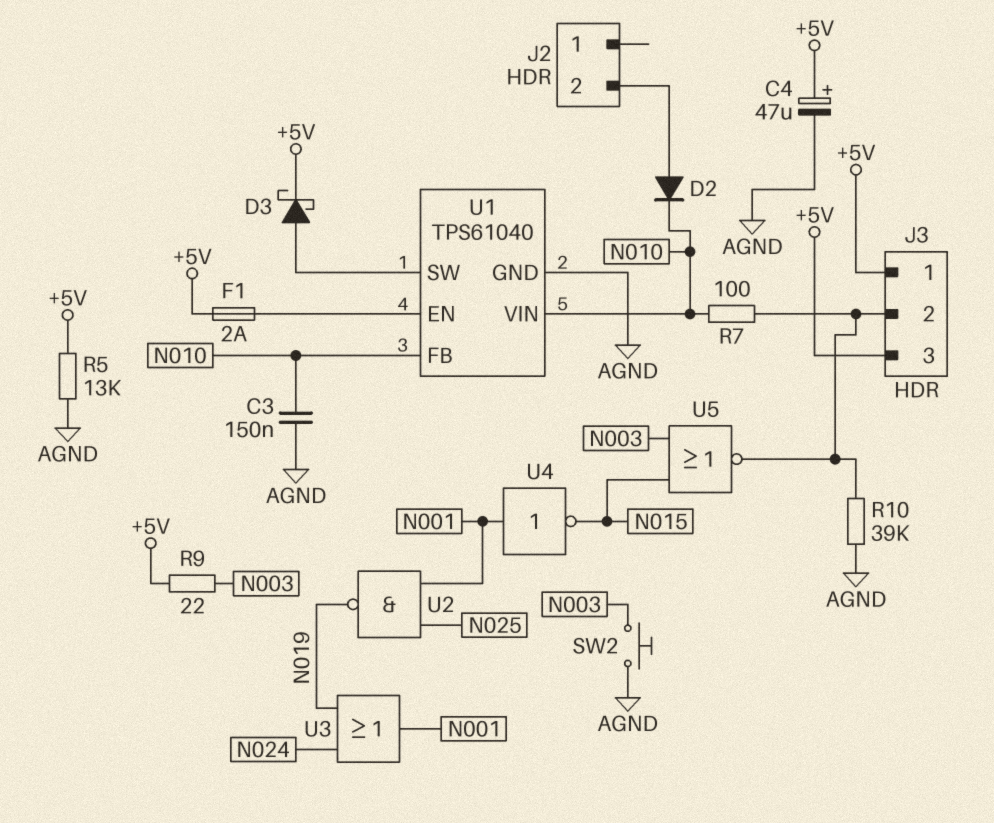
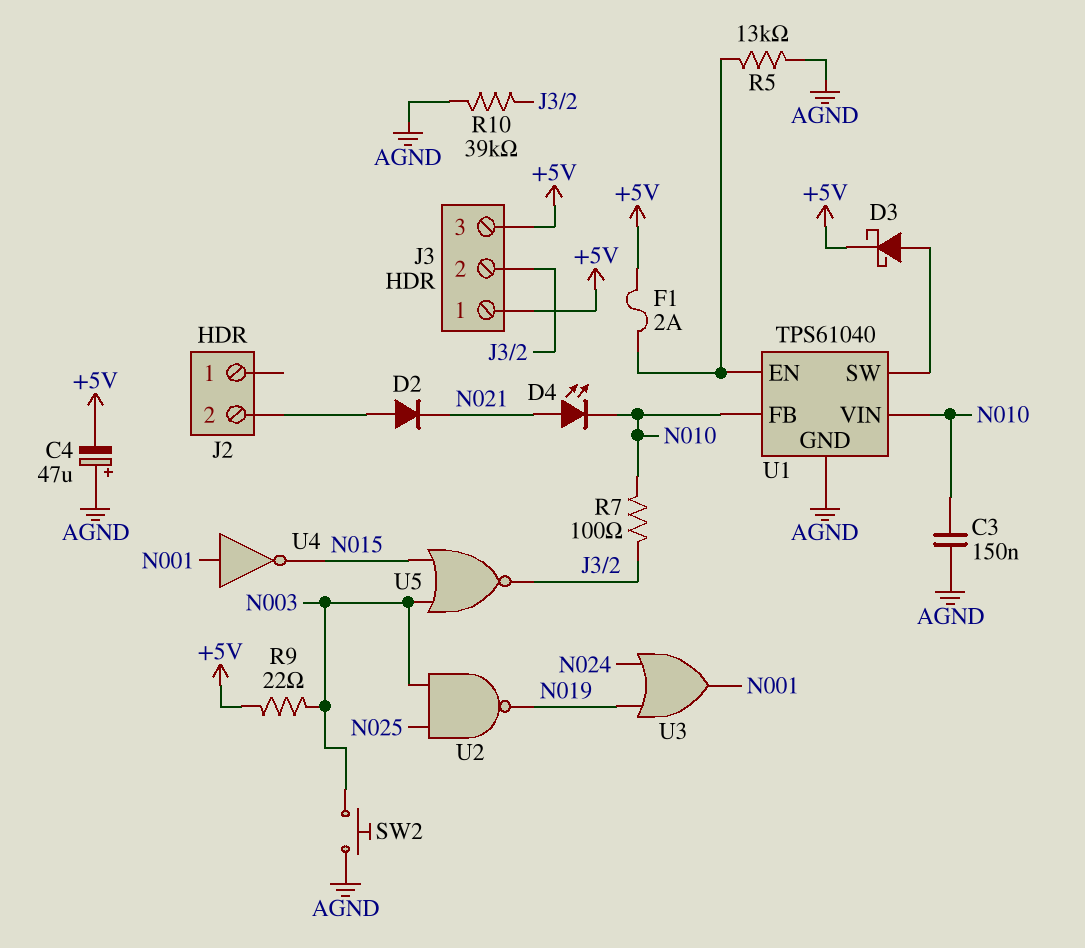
C4: 47uF (plus +5V, minus AGND) -> 47uF (plus AGND, minus +5V)
D2: diode (A J2/2, K N010) -> diode (A J2/2, K N021)
D4: none -> LED (A N021, K N010)
R5: 13k (+5V, AGND) -> 13k (AGND, U1/EN)
U2: NAND (in N001, in N025, out N019) -> NAND (in N003, in N025, out N019)

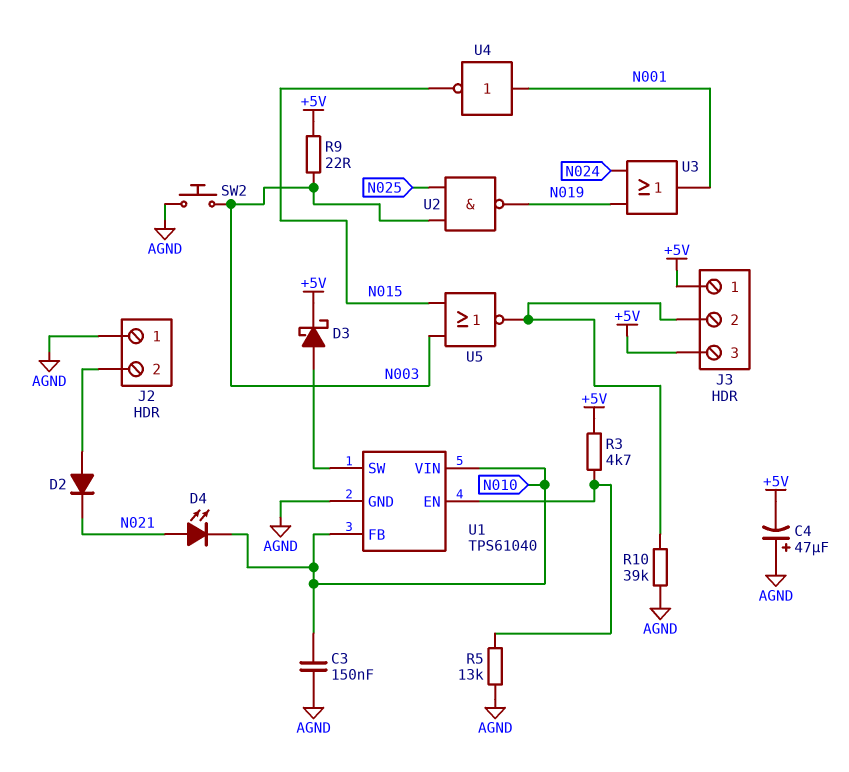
F1: 2A (+5V, U1/EN) -> none
J2 pin 1: none -> AGND
R3: none -> 4.7k (+5V, U1/EN)
R7: 100 (J3/2, N010) -> none

